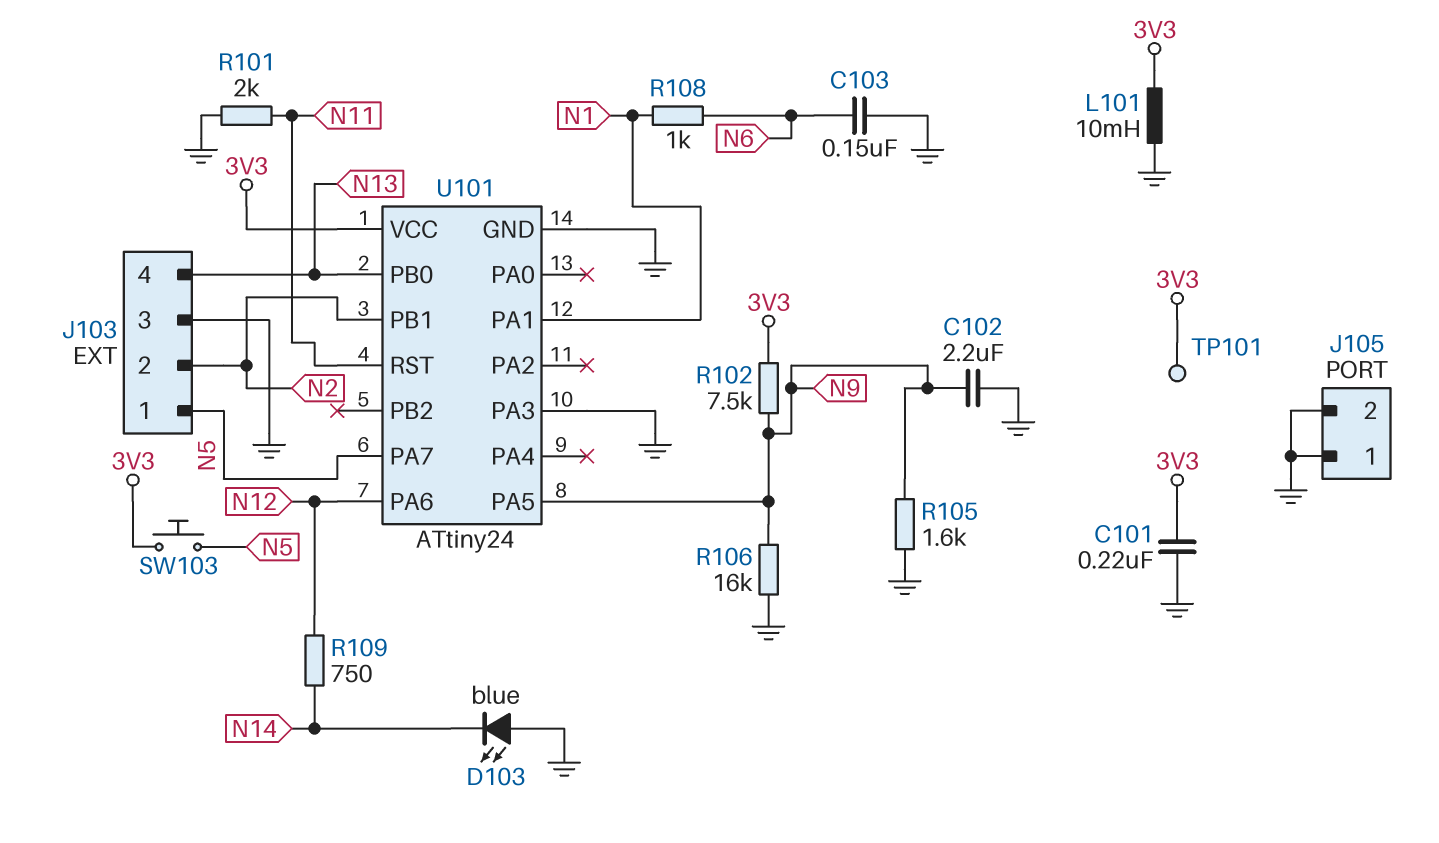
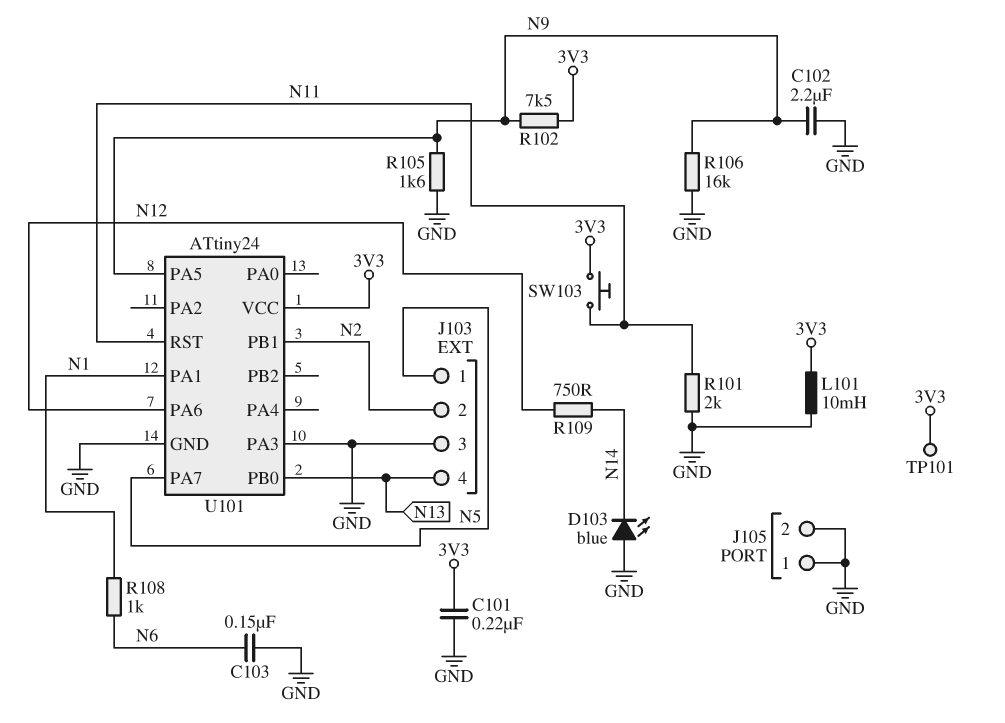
SW103: button (3V3, N5) -> button (3V3, N11)

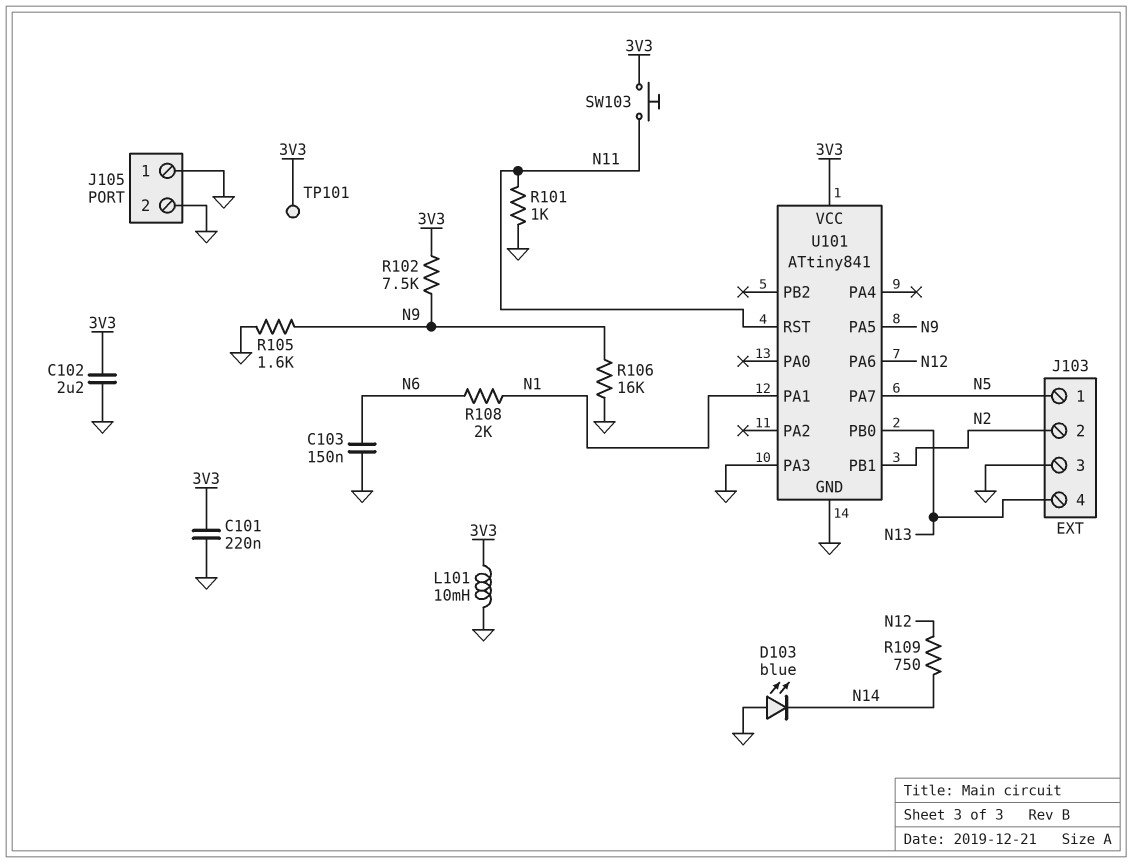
C102: 2.2uF (GND, N9) -> 2.2uF (3V3, GND)
R101: 2k (GND, N11) -> 1k (GND, N11)
R108: 1k (N1, N6) -> 2k (N1, N6)
U101: ATtiny24 -> ATtiny841

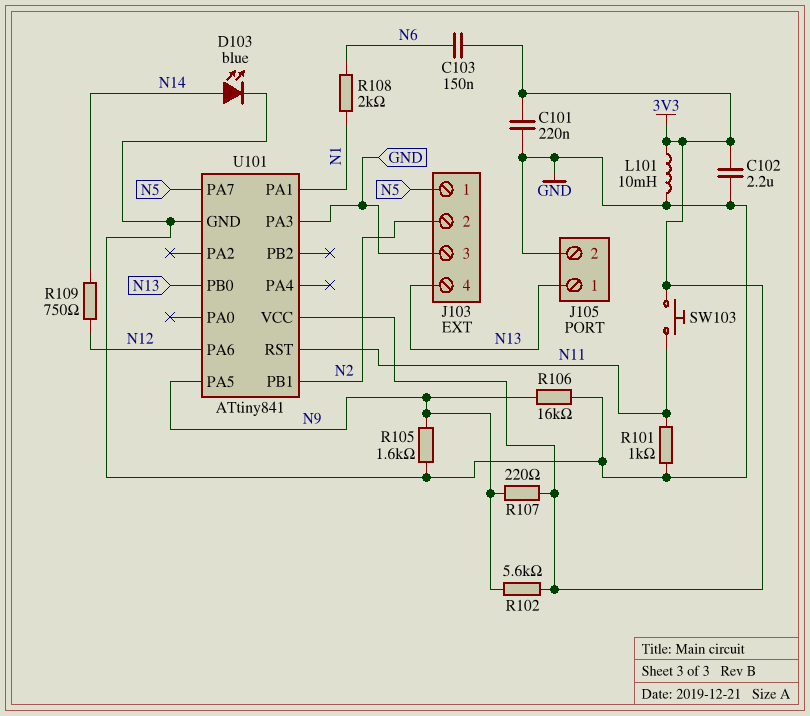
C103: 150nF (GND, N6) -> 150nF (3V3, N6)
D103: LED blue (A GND, K N14) -> LED blue (A N14, K GND)
J105 pin 1: GND -> N13
R102: 7.5k (3V3, N9) -> 5.6k (3V3, N9)
R107: none -> 220 (3V3, N9)
TP101: test point (3V3) -> none

